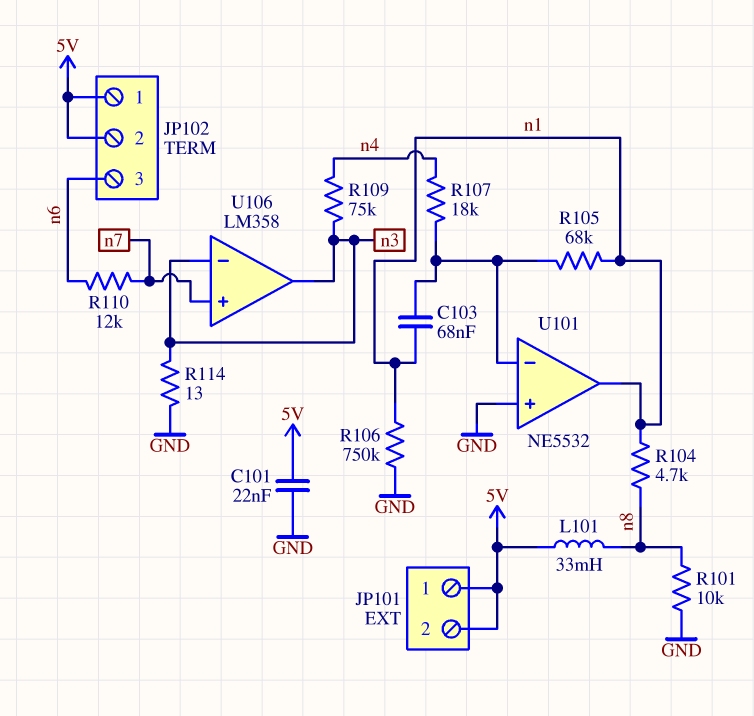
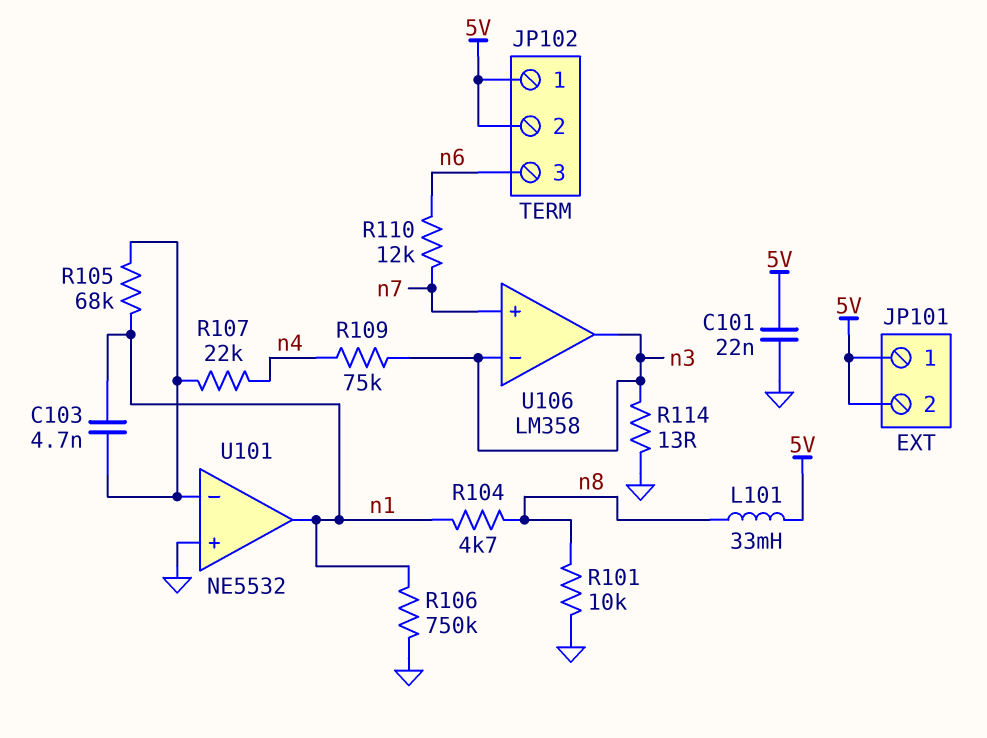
C103: 68nF (U101/in-, n1) -> 4.7nF (U101/in-, n1)
R107: 18k (U101/in-, n4) -> 22k (U101/in-, n4)

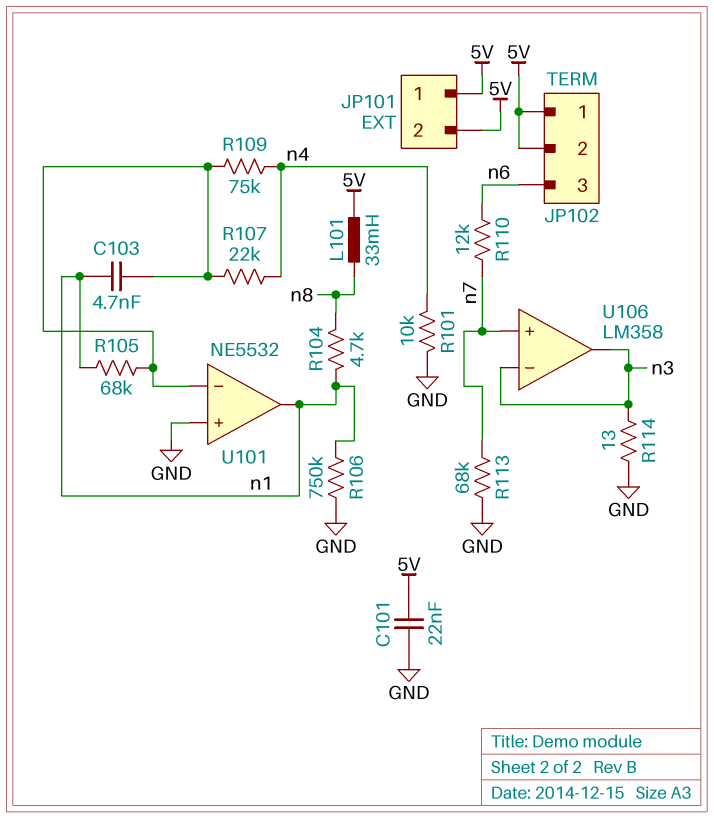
R101: 10k (GND, n8) -> 10k (GND, n4)
R109: 75k (n3, n4) -> 75k (U101/in-, n4)
R113: none -> 68k (GND, n7)

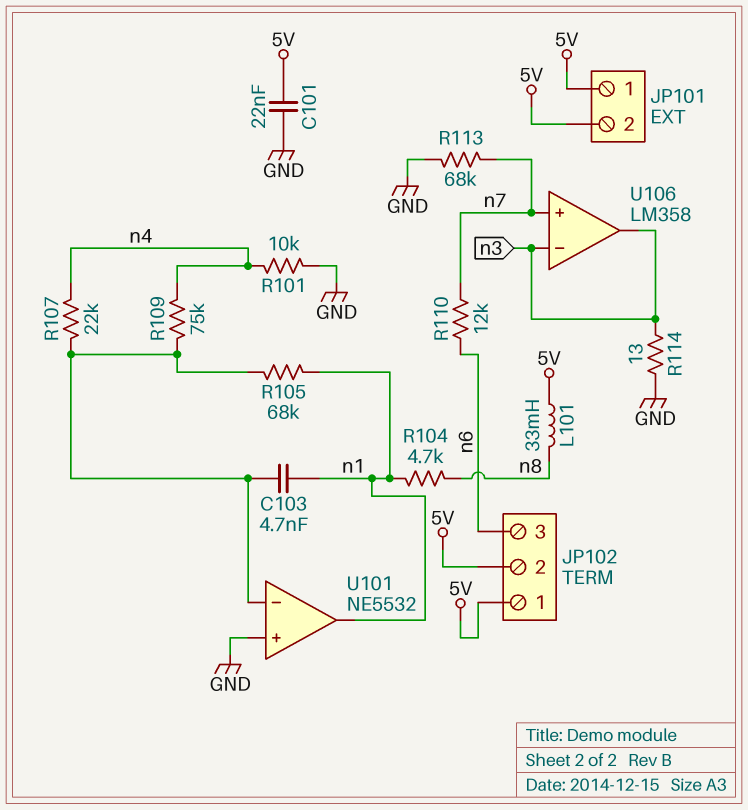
R106: 750k (GND, n1) -> none

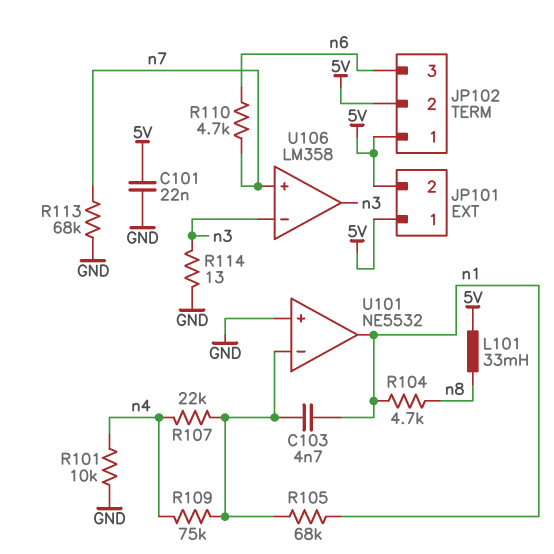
R110: 12k (n6, n7) -> 4.7k (n6, n7)

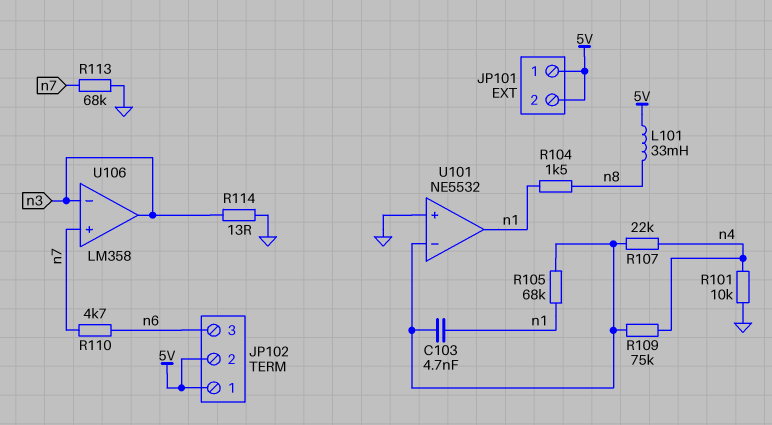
C101: 22nF (5V, GND) -> none
R104: 4.7k (n1, n8) -> 1.5k (n1, n8)

